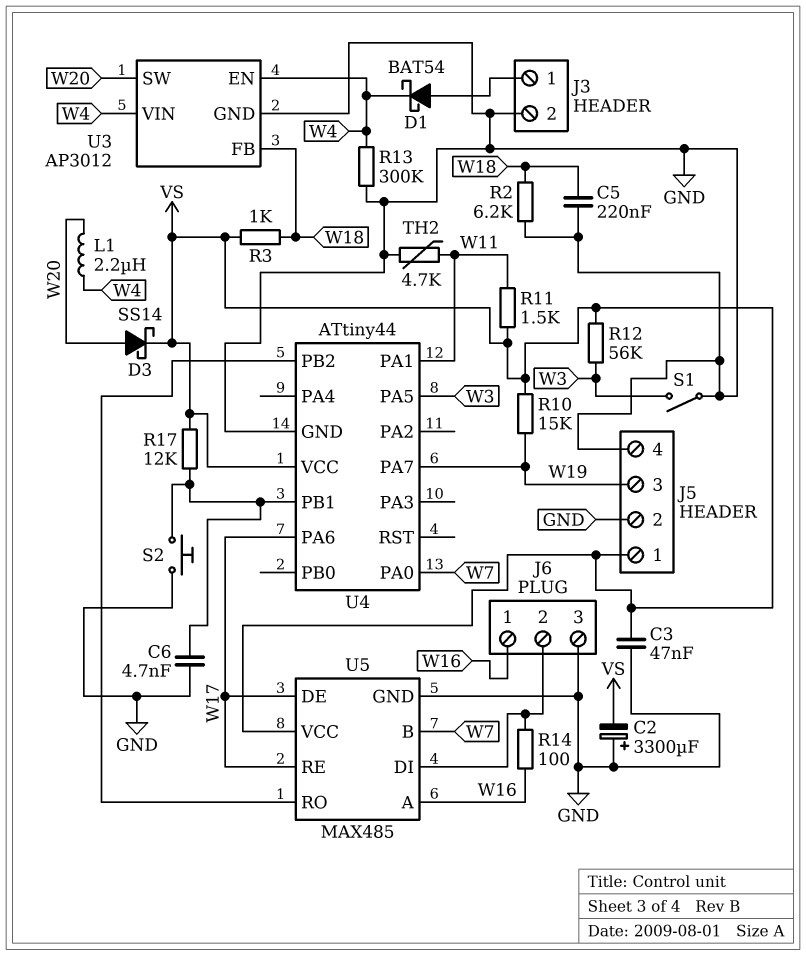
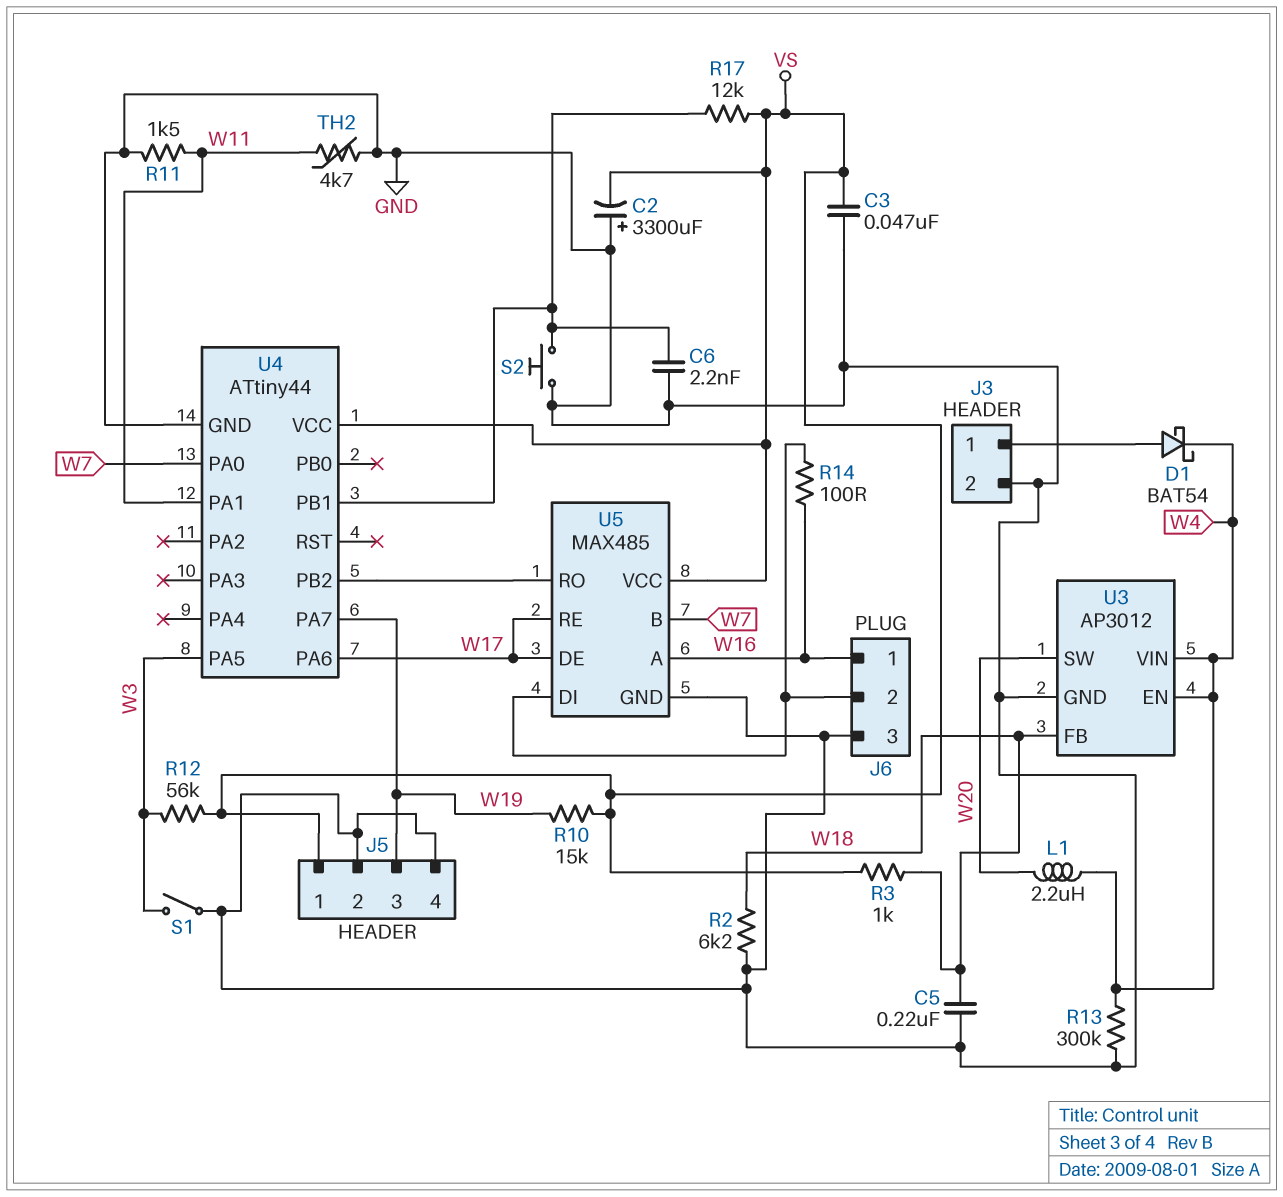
C6: 4.7nF (GND, U4/PB1) -> 2.2nF (GND, U4/PB1)
D3: schottky SS14 (A W20, K VS) -> none
R11: 1.5k (VS, W11) -> 1.5k (GND, W11)

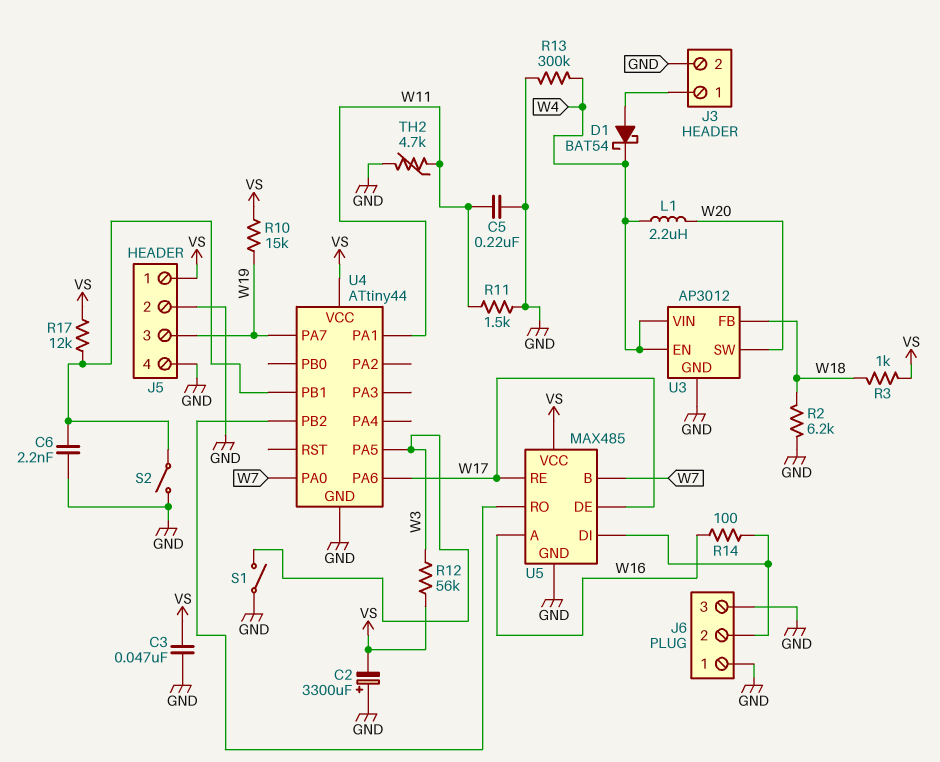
C5: 220nF (GND, W18) -> 220nF (GND, W11)
J6 pin 1: W16 -> GND
S2: button (GND, U4/PB1) -> switch (GND, U4/PB1)

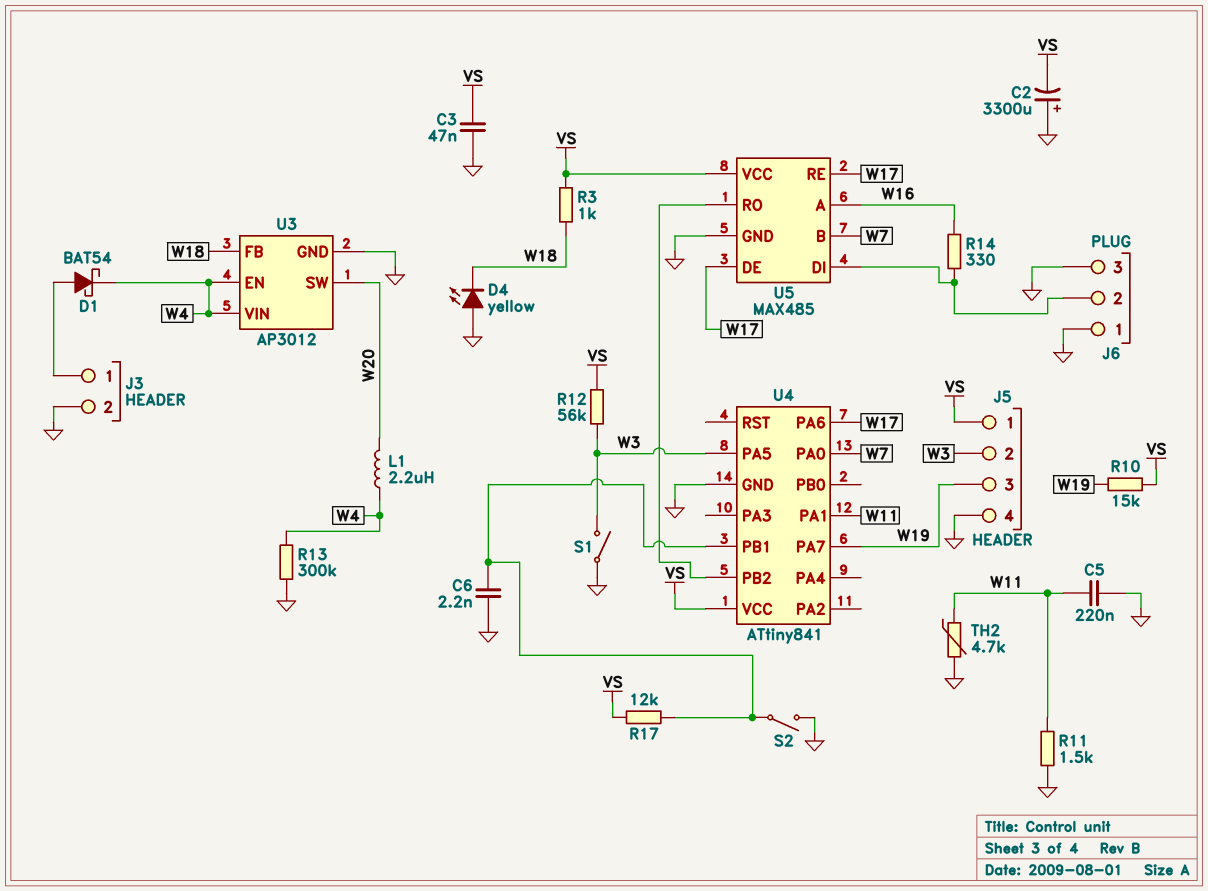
D4: none -> LED yellow (A GND, K W18)
J5 pin 2: GND -> W3
R2: 6.2k (GND, W18) -> none
R14: 100 (J6/2, W16) -> 330 (J6/2, W16)
U4: ATtiny44 -> ATtiny841

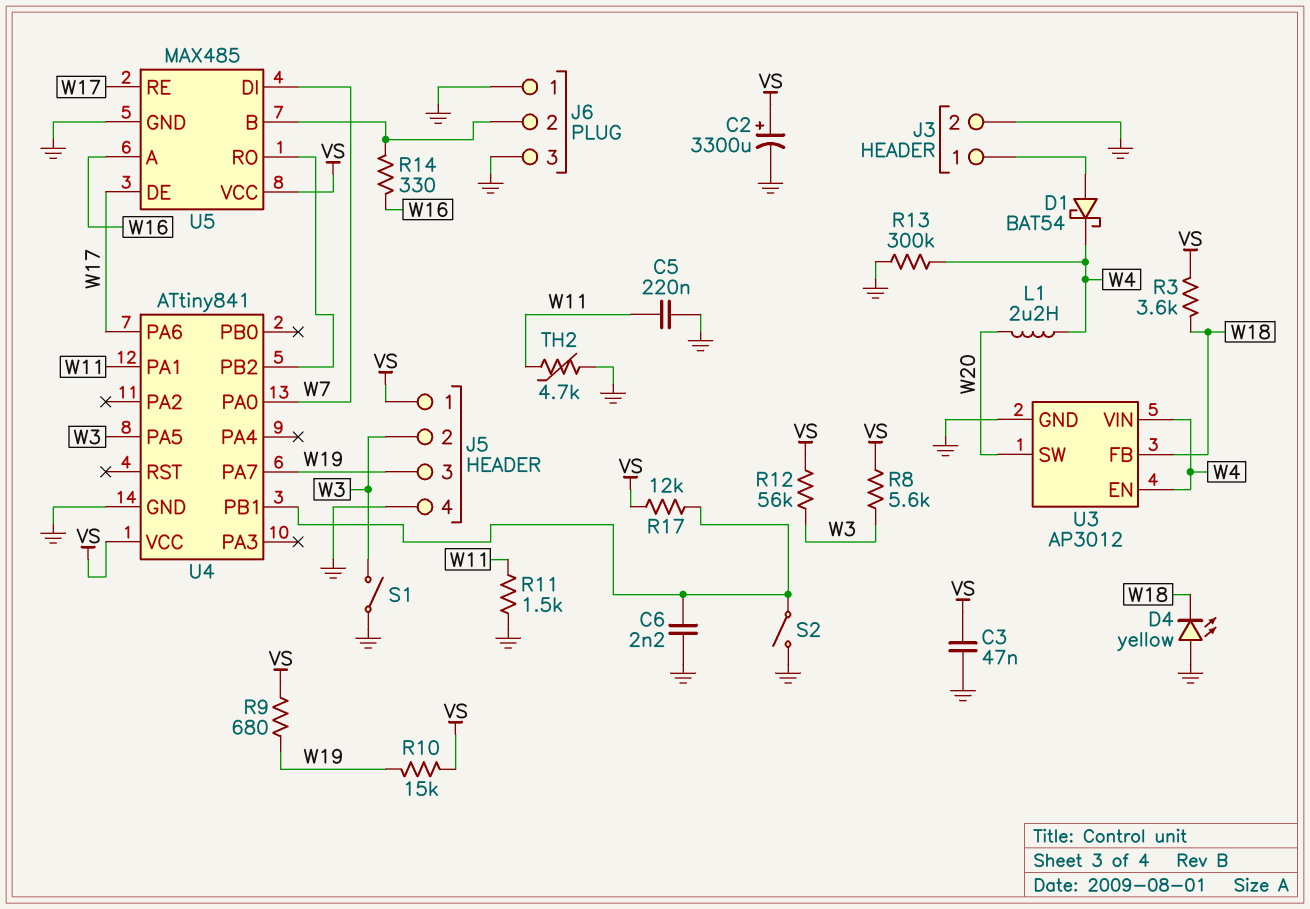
C2: 3300uF (plus GND, minus VS) -> 3300uF (plus VS, minus GND)
R3: 1k (VS, W18) -> 3.6k (VS, W18)
R8: none -> 5.6k (VS, W3)
R9: none -> 680 (VS, W19)
U5 pin B: W7 -> J6/2
U5 pin DI: J6/2 -> W7

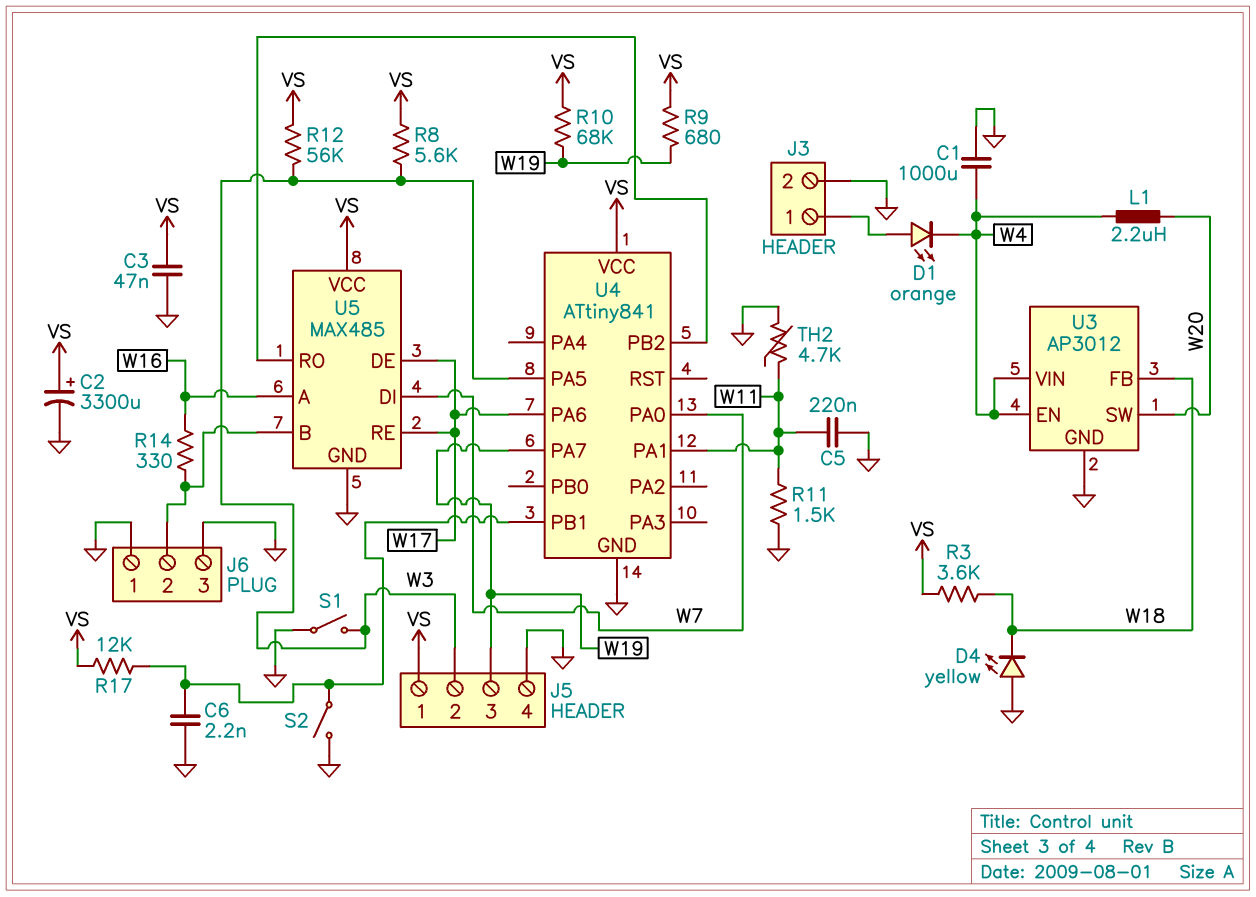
C1: none -> 1000uF (GND, W4)
D1: schottky BAT54 (A J3/1, K W4) -> LED orange (A J3/1, K W4)
R10: 15k (VS, W19) -> 68k (VS, W19)
R13: 300k (GND, W4) -> none

